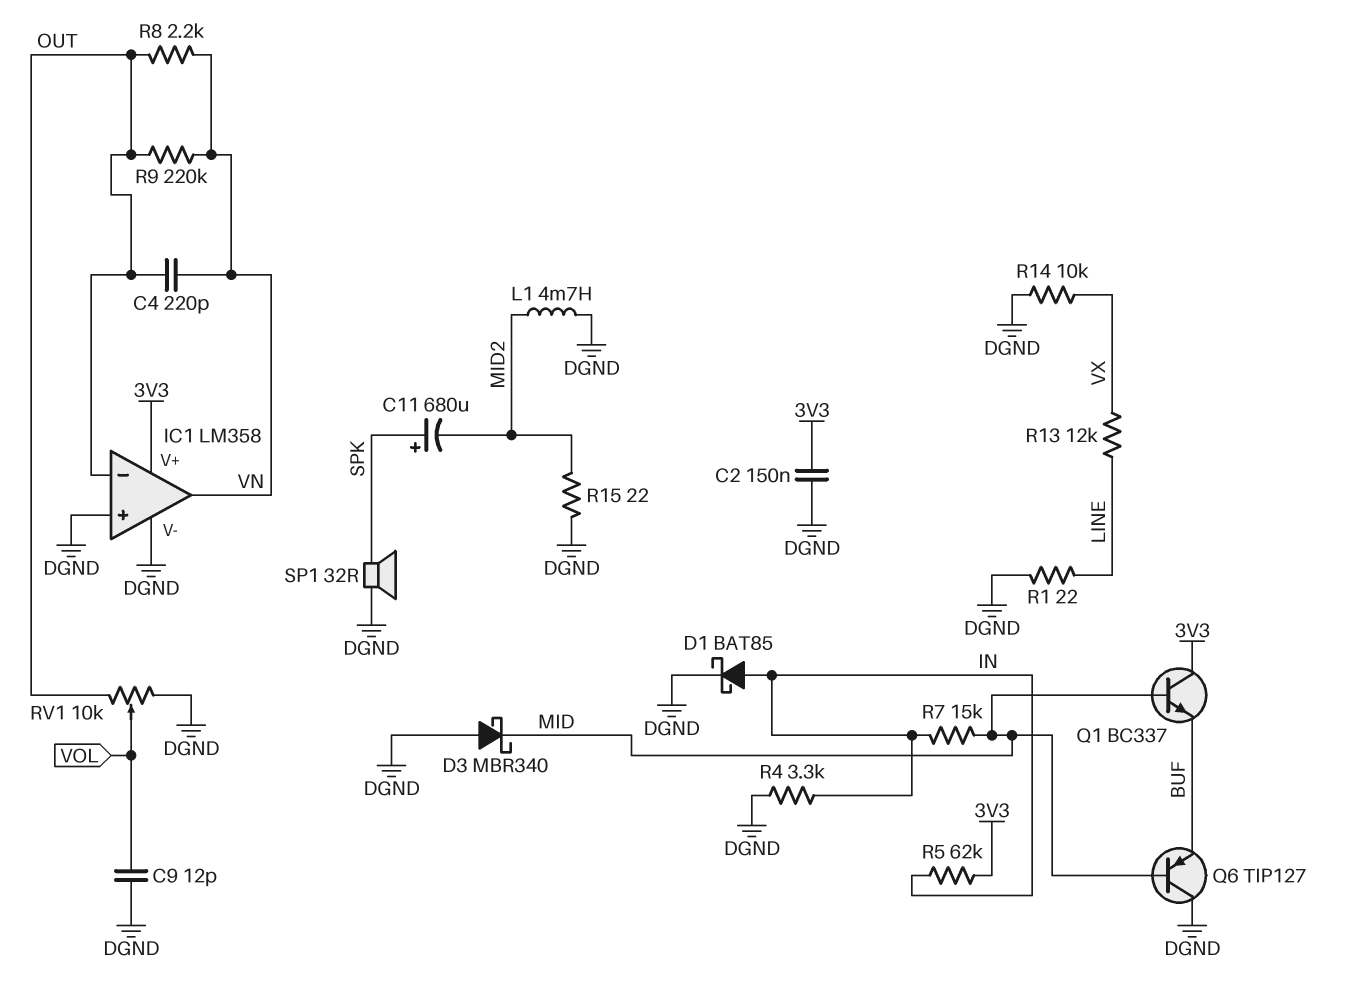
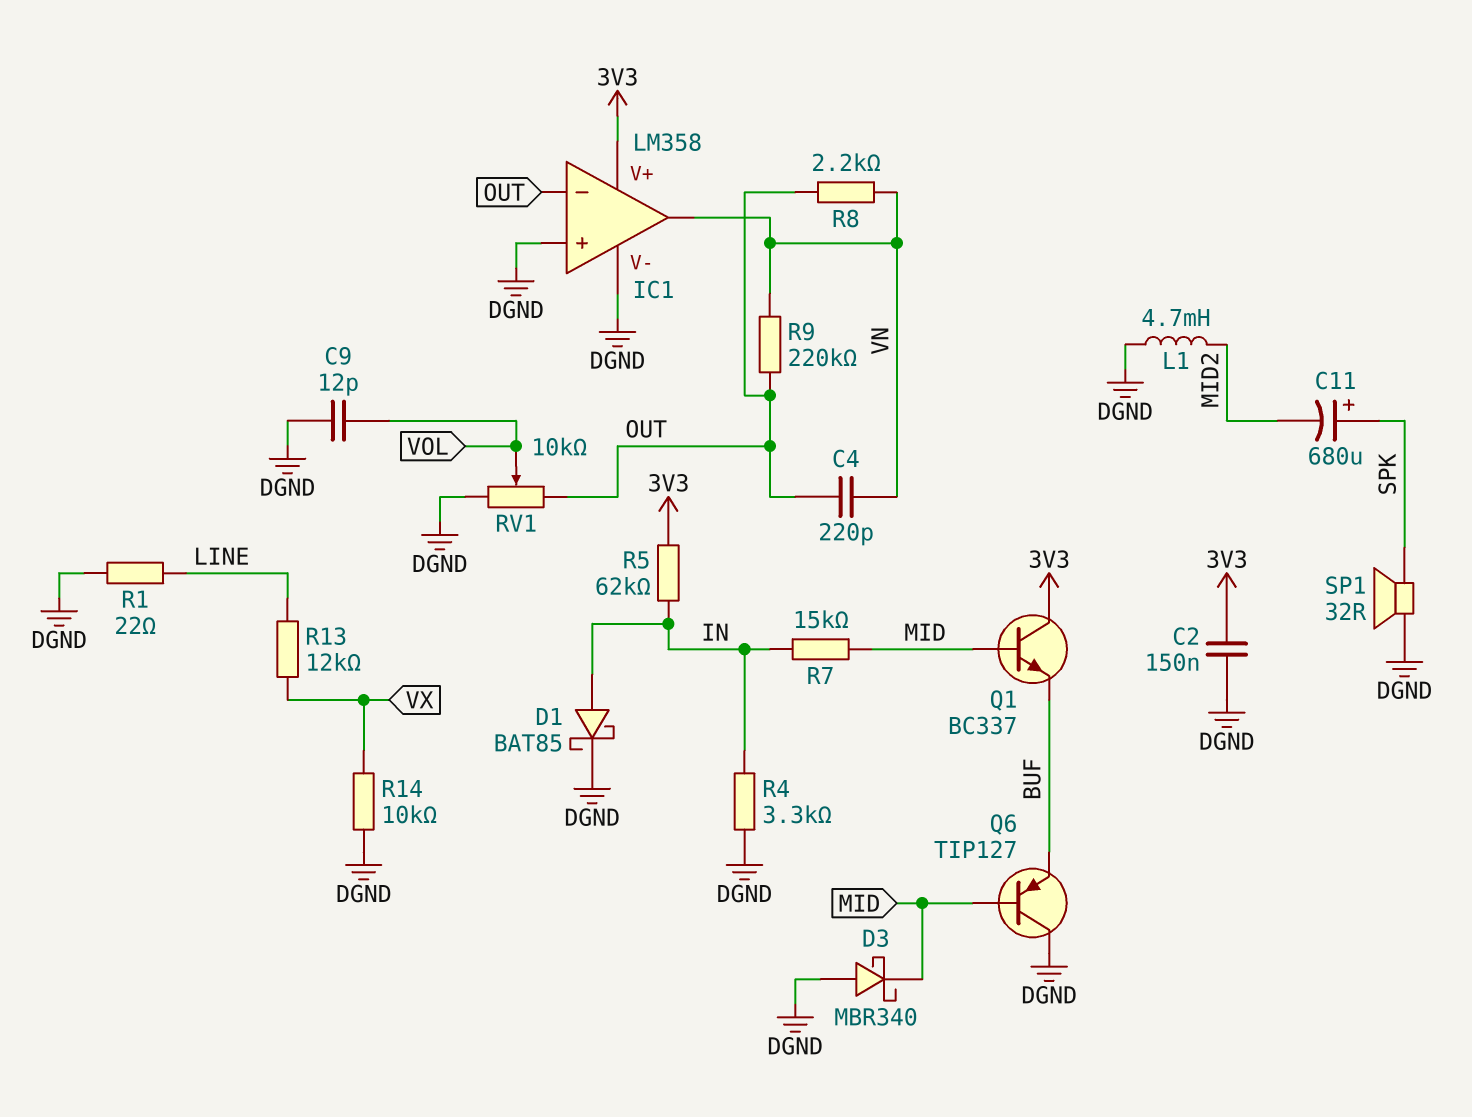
R15: 22 (DGND, MID2) -> none

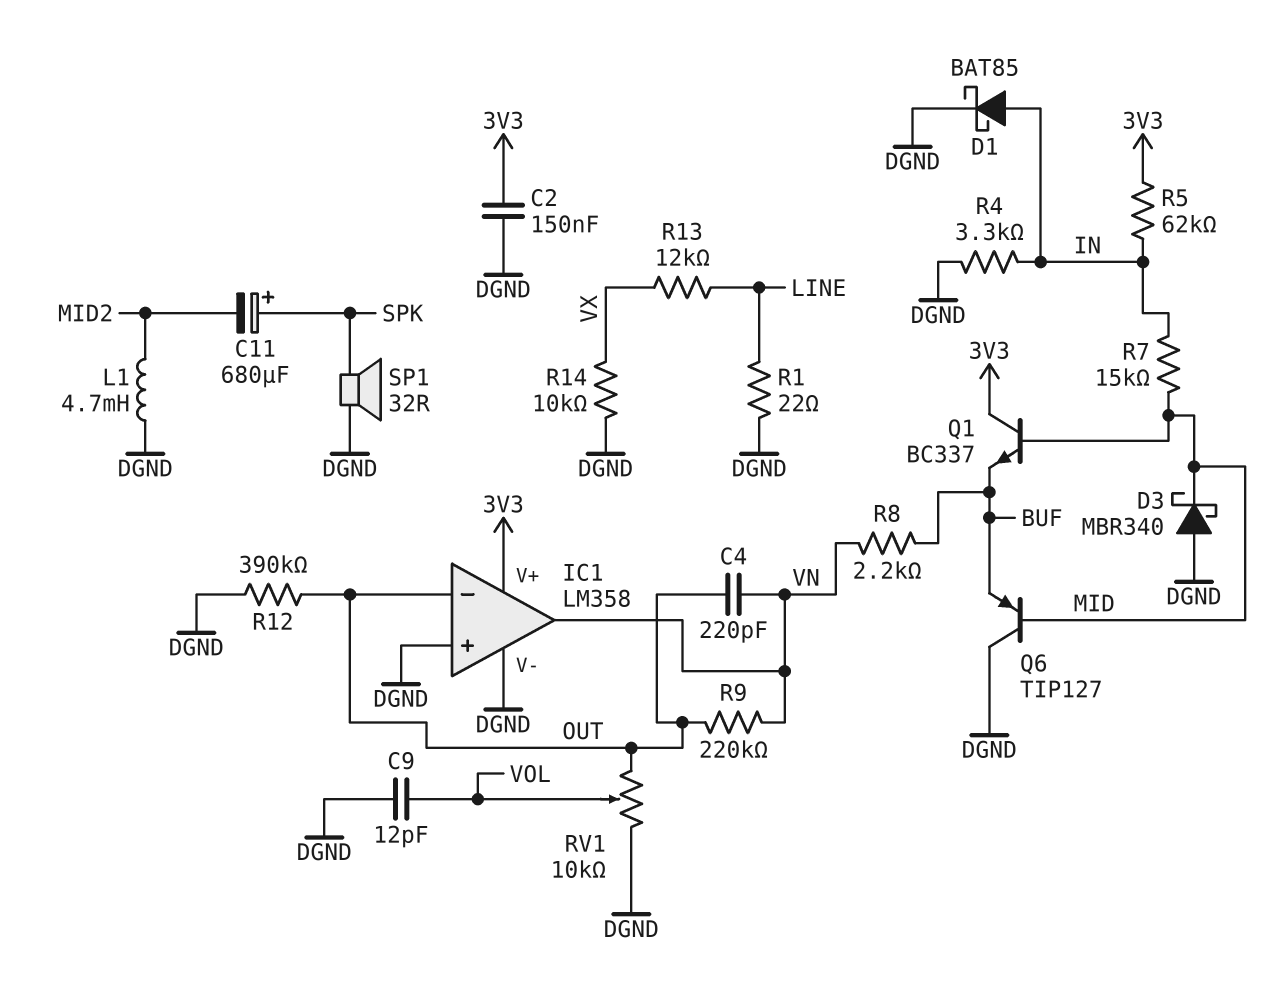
R8: 2.2k (OUT, VN) -> 2.2k (BUF, VN)
R12: none -> 390k (DGND, OUT)

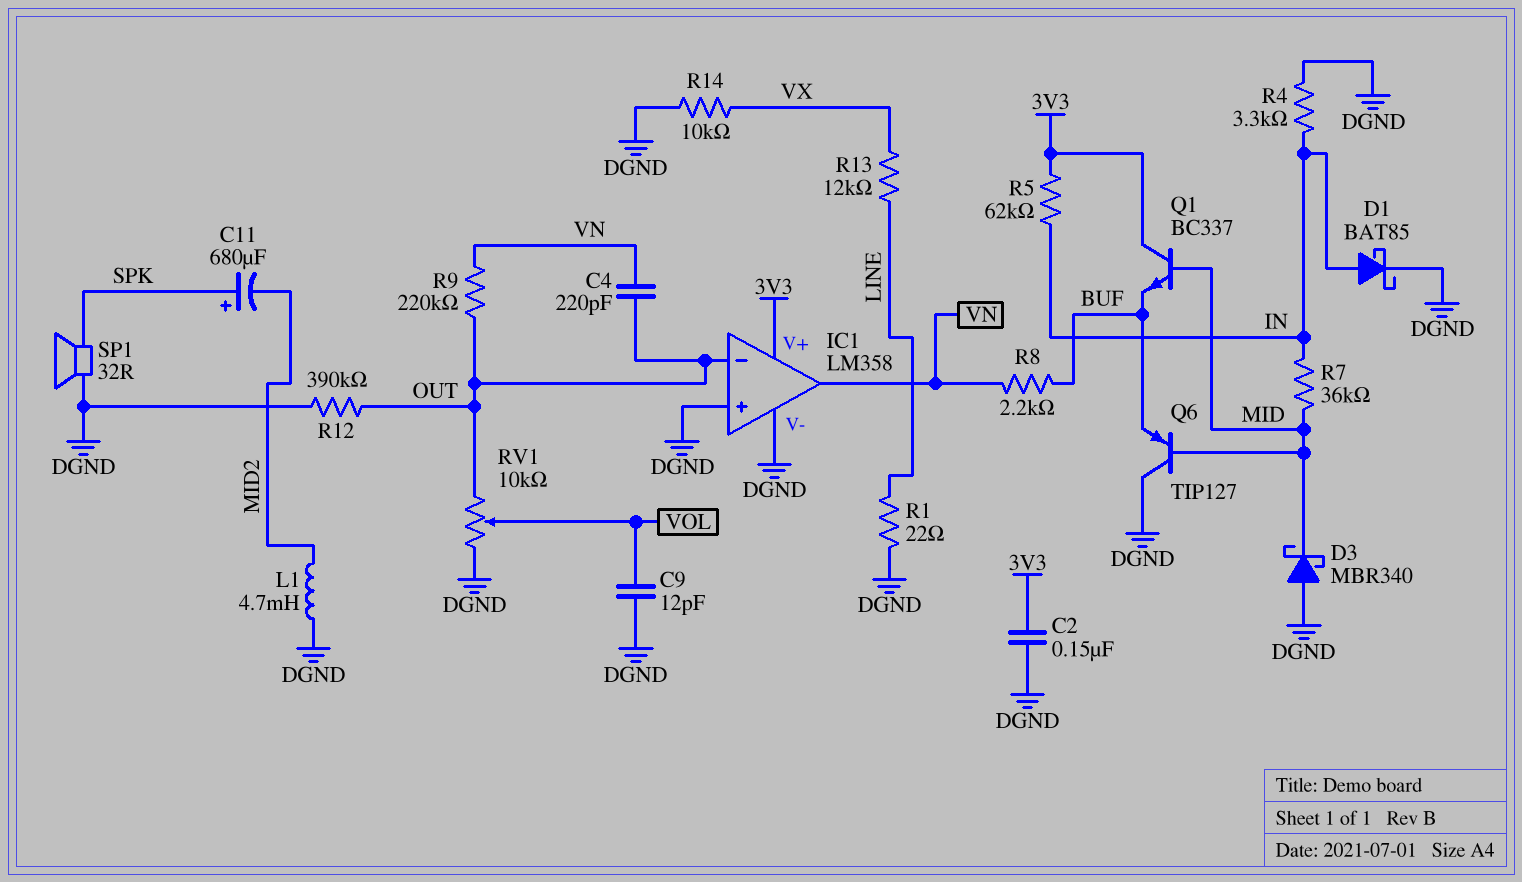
R7: 15k (IN, MID) -> 36k (IN, MID)

